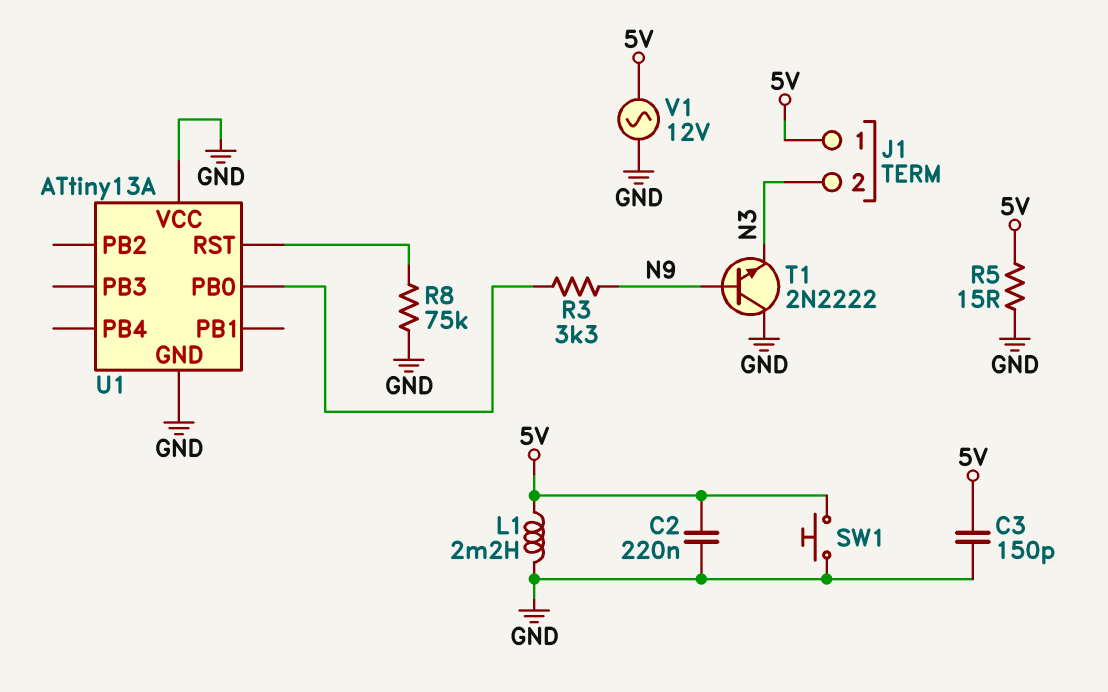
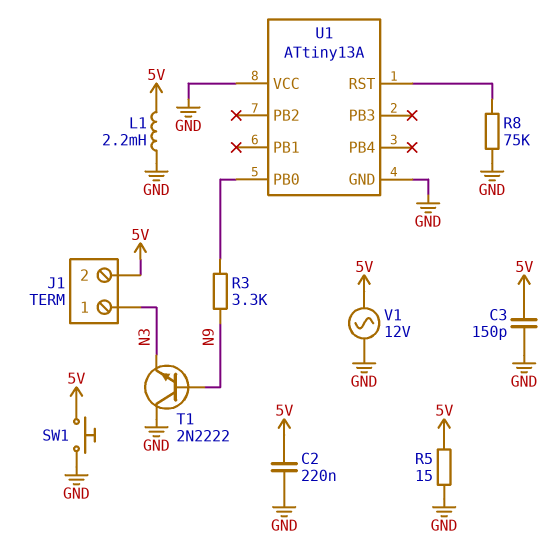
J1 pin 1: 5V -> N3
J1 pin 2: N3 -> 5V

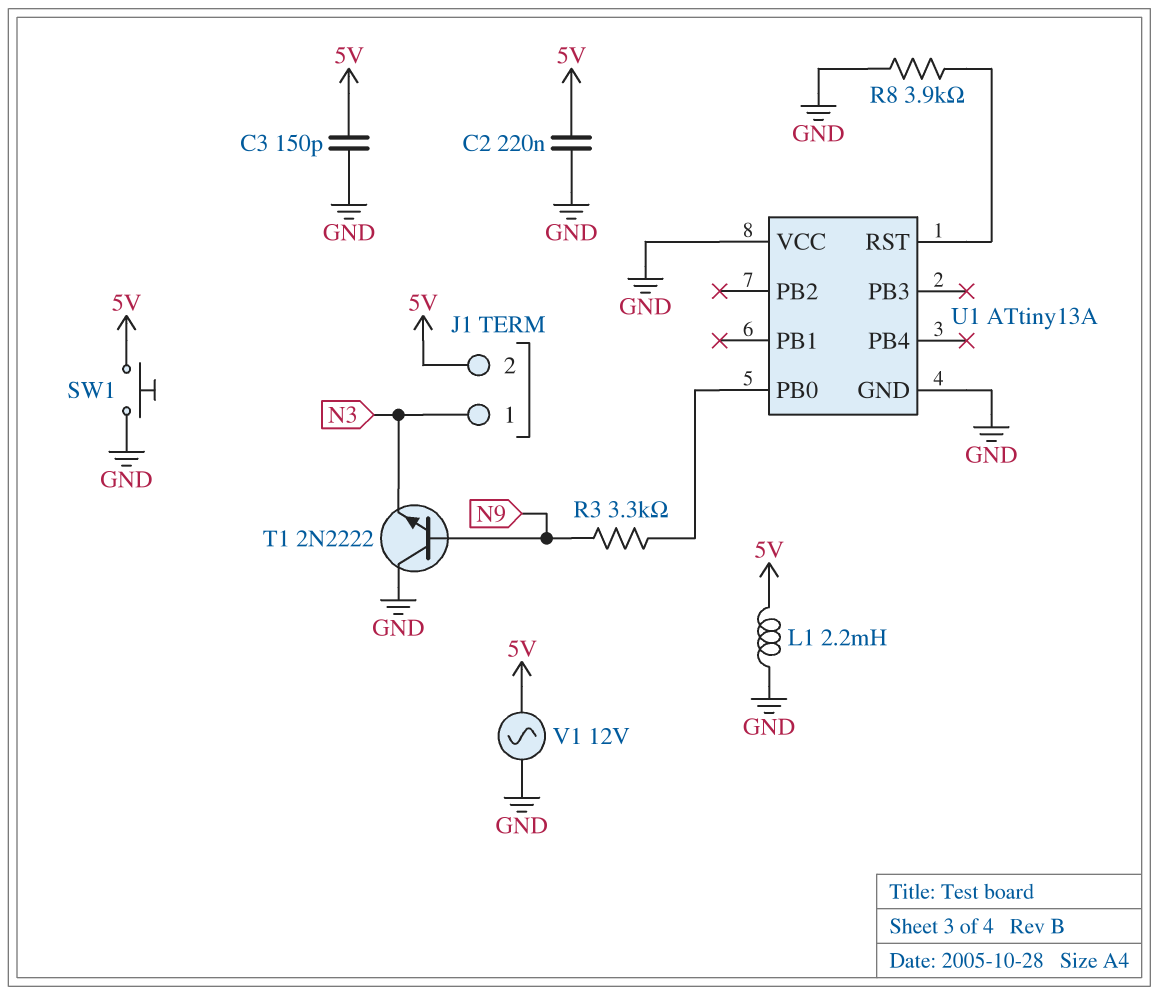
R5: 15 (5V, GND) -> none
R8: 75k (GND, U1/RST) -> 3.9k (GND, U1/RST)

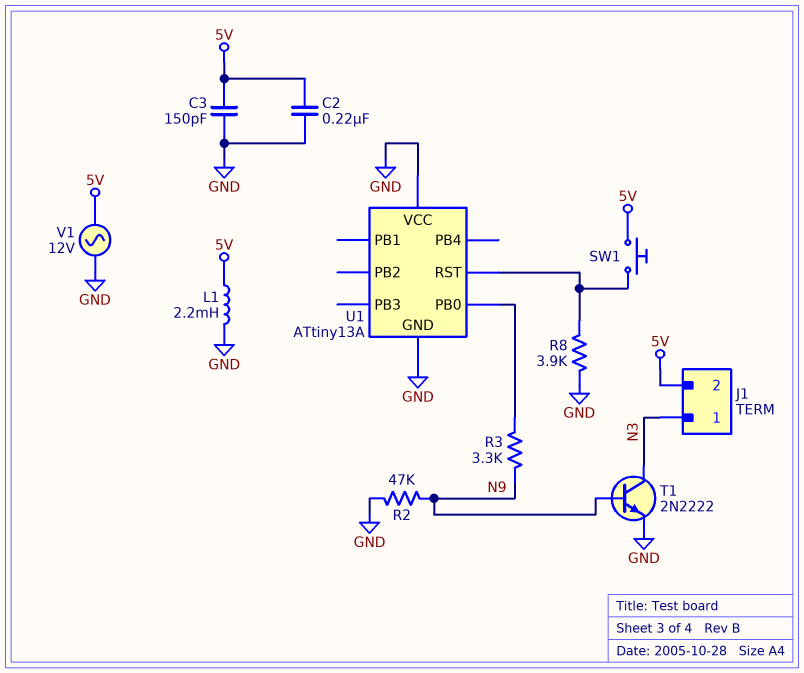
R2: none -> 47k (GND, N9)
SW1: button (5V, GND) -> button (5V, U1/RST)
T1: NPN 2N2222 (B N9, C GND, E N3) -> NPN 2N2222 (B N9, C N3, E GND)

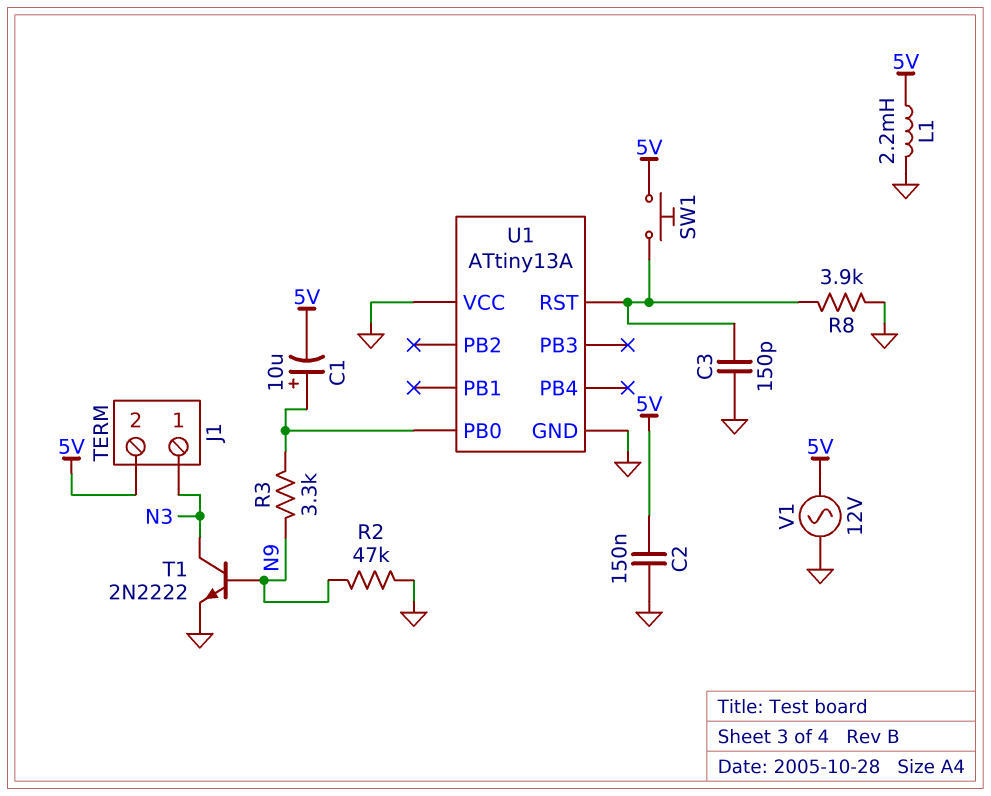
C1: none -> 10uF (plus U1/PB0, minus 5V)
C2: 220nF (5V, GND) -> 150nF (5V, GND)
C3: 150pF (5V, GND) -> 150pF (GND, U1/RST)

